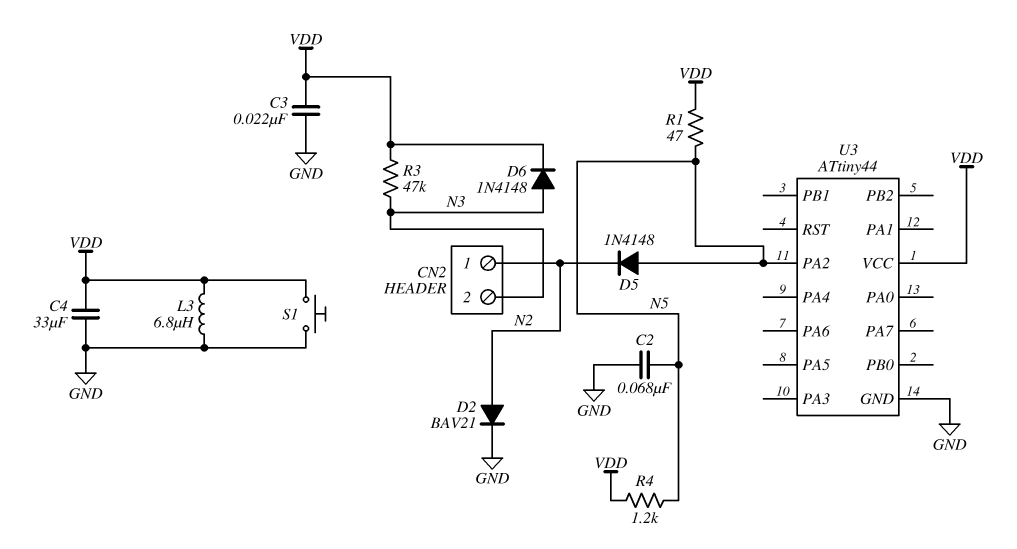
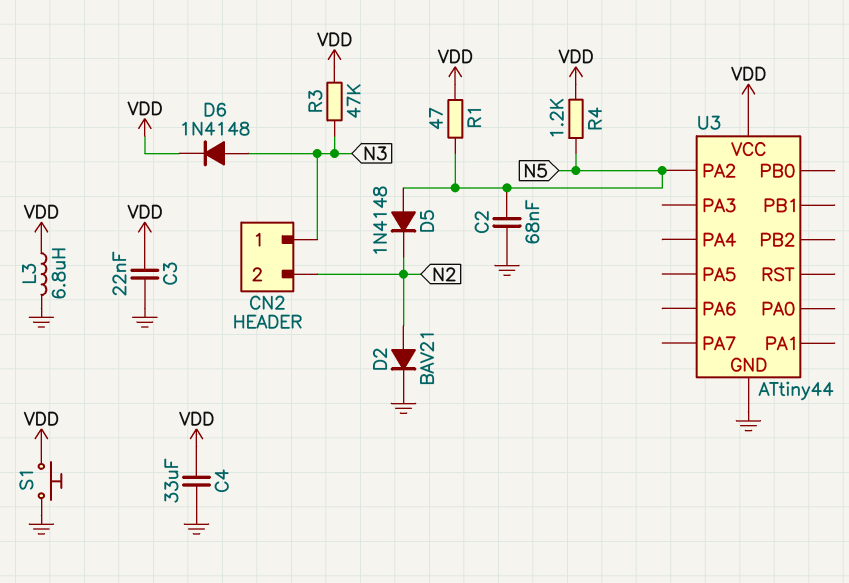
CN2 pin 1: N2 -> N3
CN2 pin 2: N3 -> N2

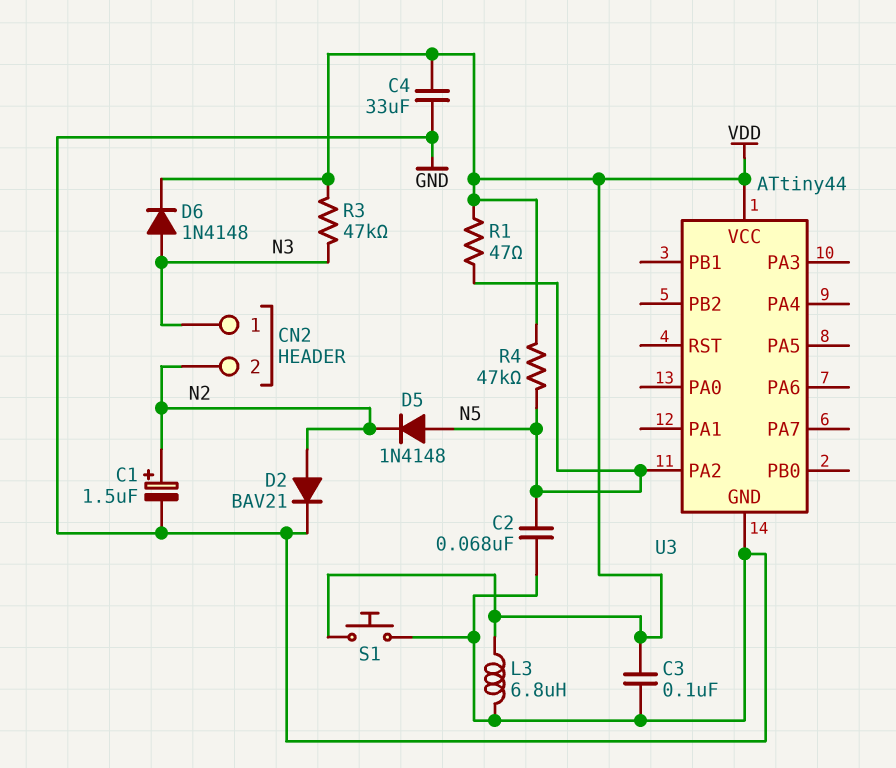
C1: none -> 1.5uF (plus N2, minus GND)
C3: 22nF (GND, VDD) -> 100nF (GND, VDD)
R4: 1.2k (N5, VDD) -> 47k (N5, VDD)

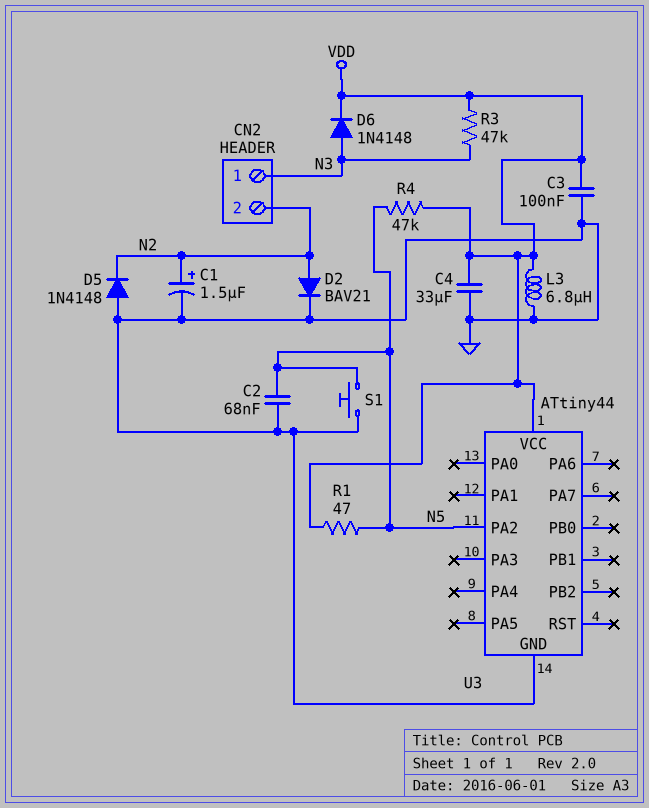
D5: diode 1N4148 (A N5, K N2) -> diode 1N4148 (A GND, K N2)
S1: button (GND, VDD) -> button (GND, N5)

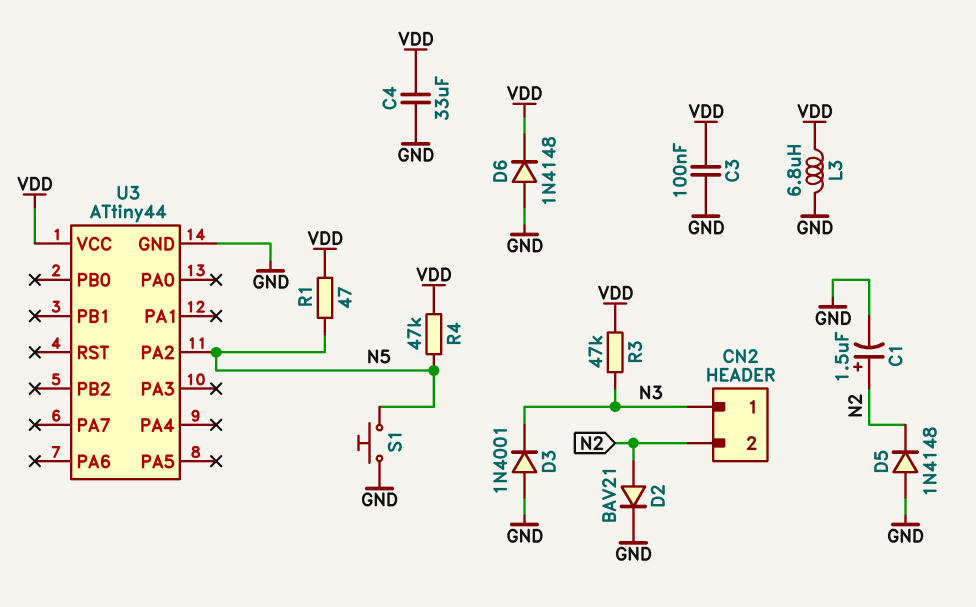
C2: 68nF (GND, N5) -> none
D3: none -> diode 1N4001 (A GND, K N3)
D6: diode 1N4148 (A N3, K VDD) -> diode 1N4148 (A GND, K VDD)

